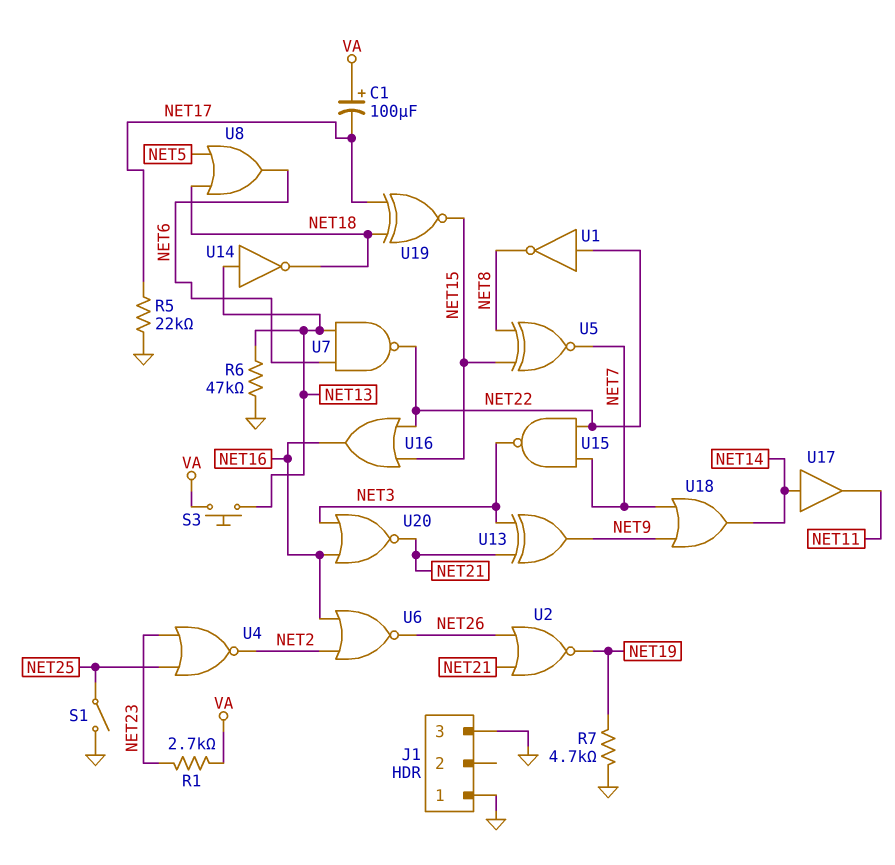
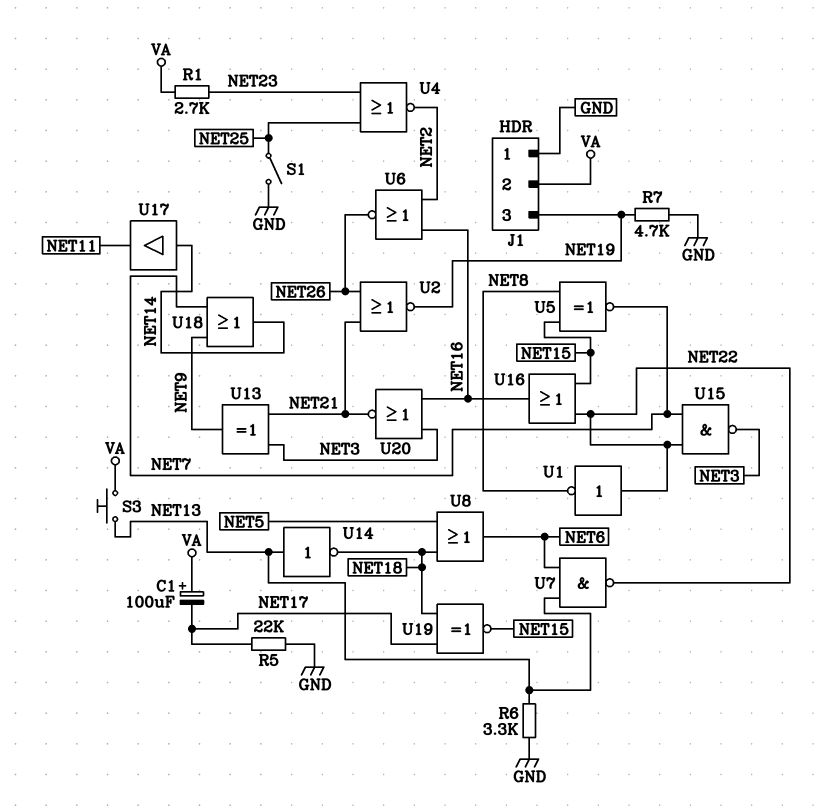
J1 pin 2: none -> VA
J1 pin 3: GND -> NET19
R6: 47k (GND, NET13) -> 3.3k (GND, NET13)

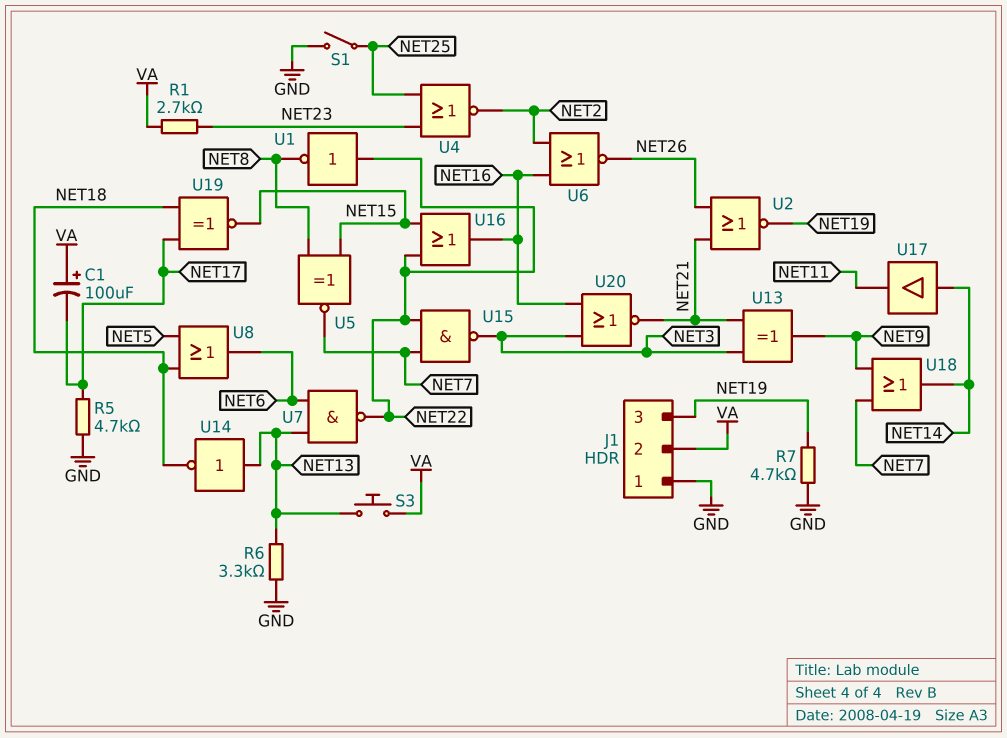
R5: 22k (GND, NET17) -> 4.7k (GND, NET17)

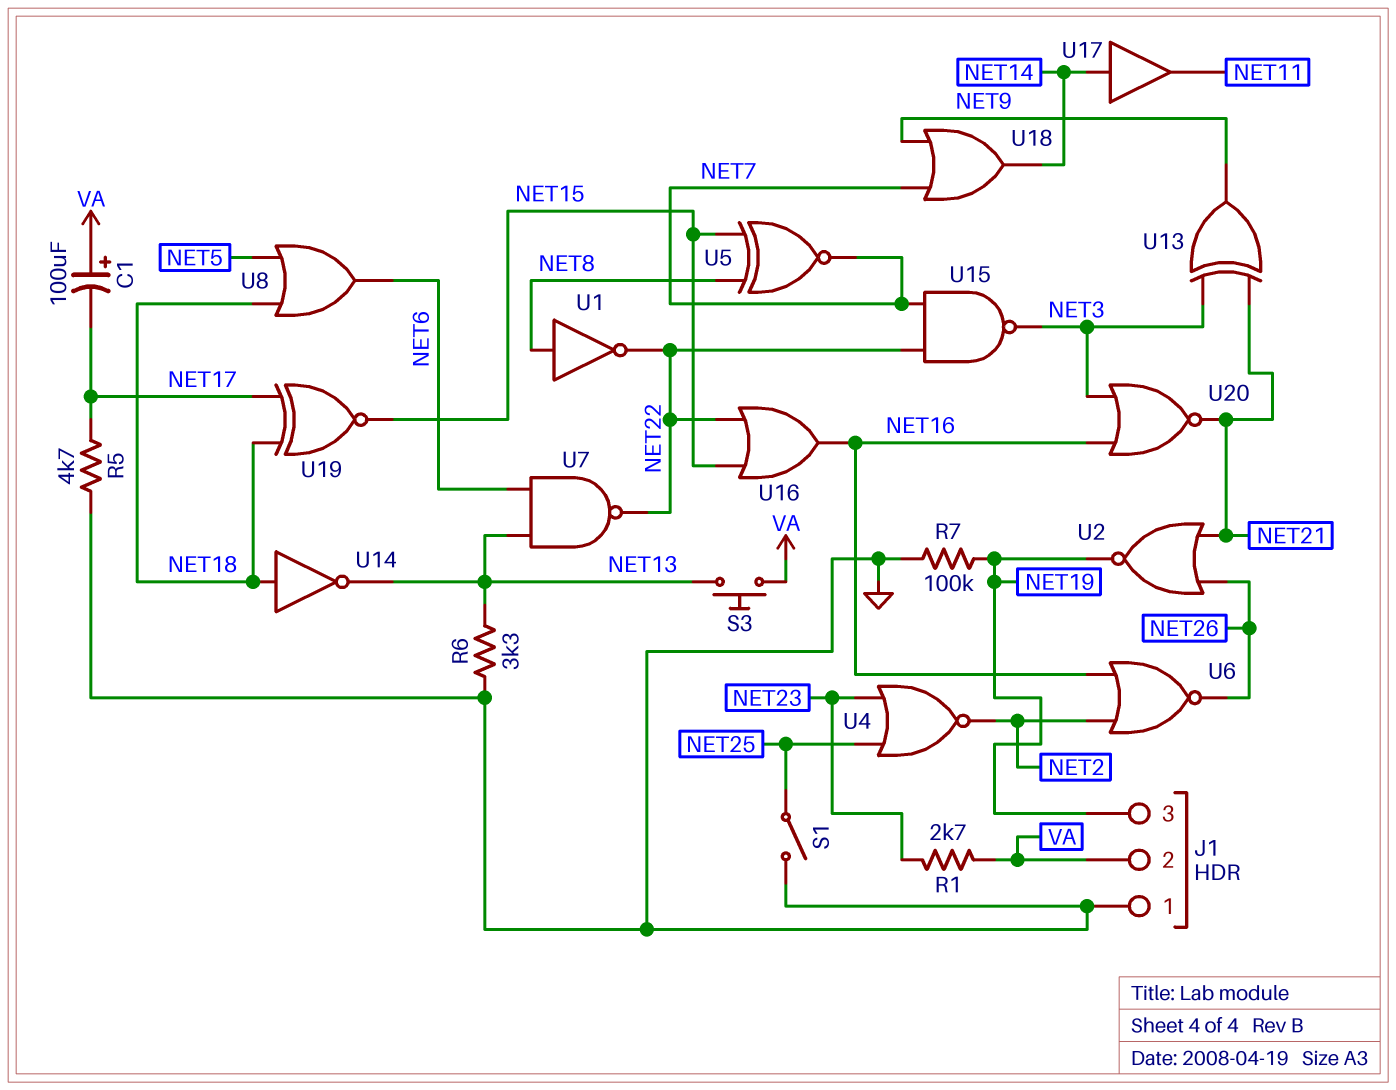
R7: 4.7k (GND, NET19) -> 100k (GND, NET19)
U1: NOT (in NET22, out NET8) -> NOT (in NET8, out NET22)
U14: NOT (in NET13, out NET18) -> NOT (in NET18, out NET13)

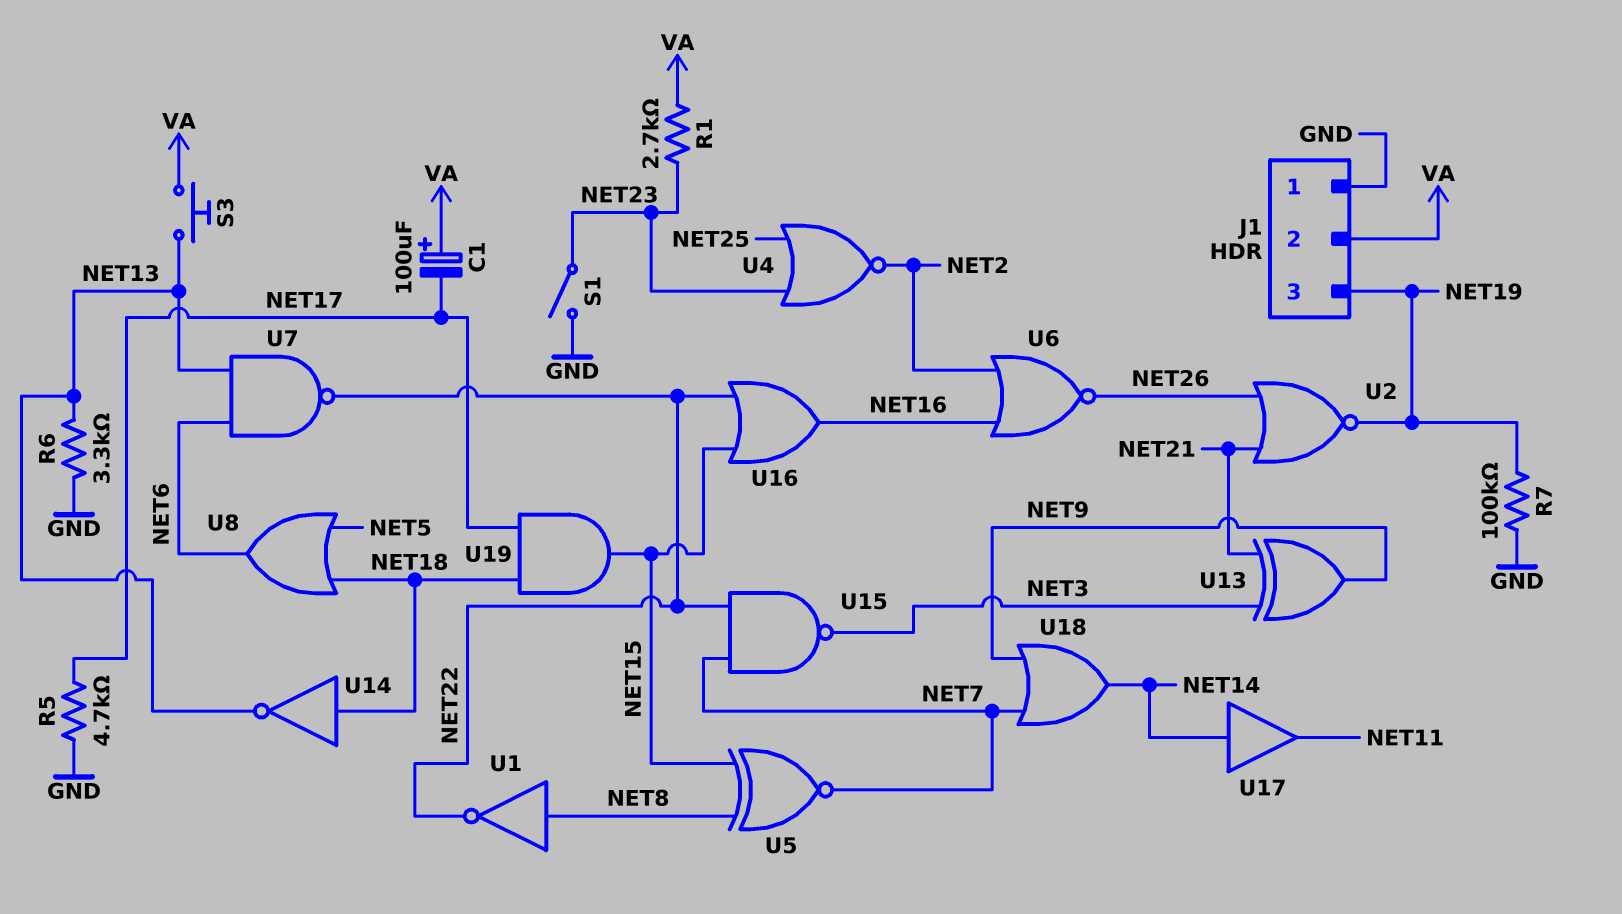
S1: switch (GND, NET25) -> switch (GND, NET23)
U19: XNOR (in NET17, in NET18, out NET15) -> AND (in NET17, in NET18, out NET15)
U20: NOR (in NET3, in NET16, out NET21) -> none

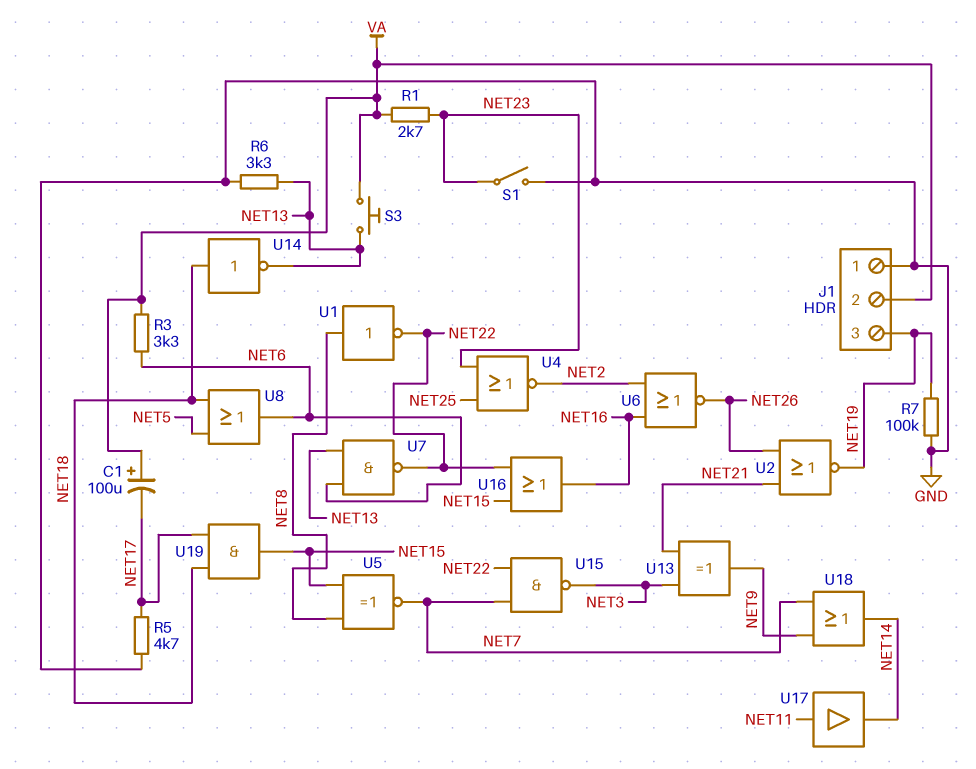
R3: none -> 3.3k (NET6, VA)
U17: buffer (in NET14, out NET11) -> buffer (in NET11, out NET14)

